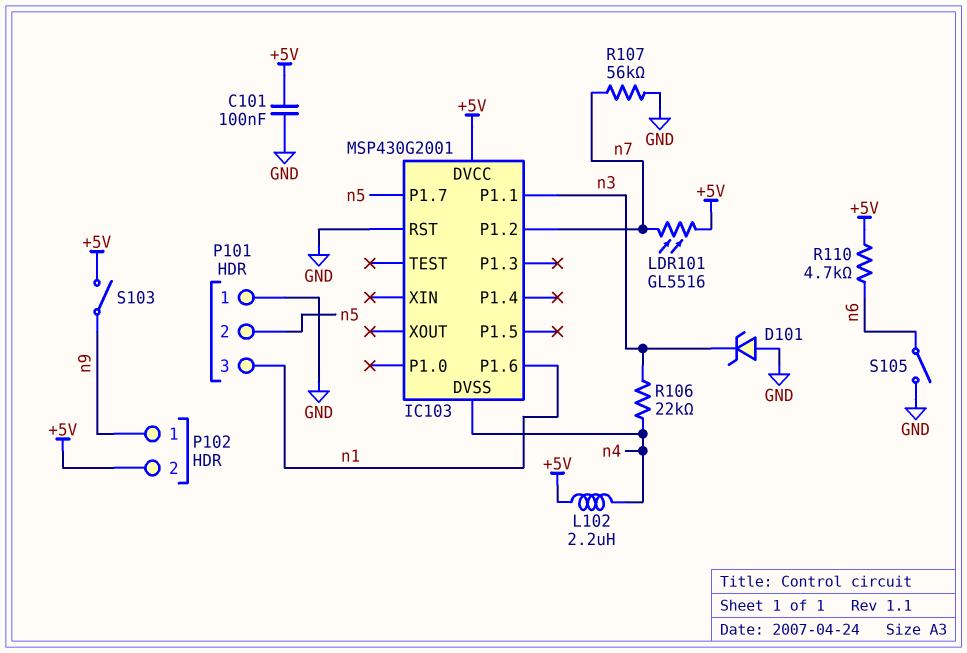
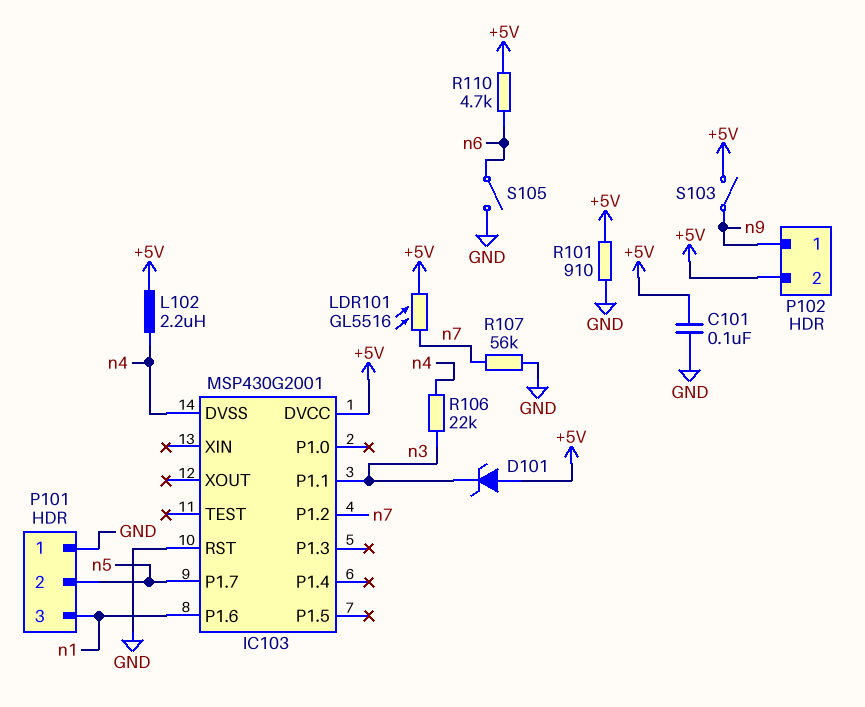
D101: zener (A GND, K n3) -> zener (A +5V, K n3)
R101: none -> 910 (+5V, GND)

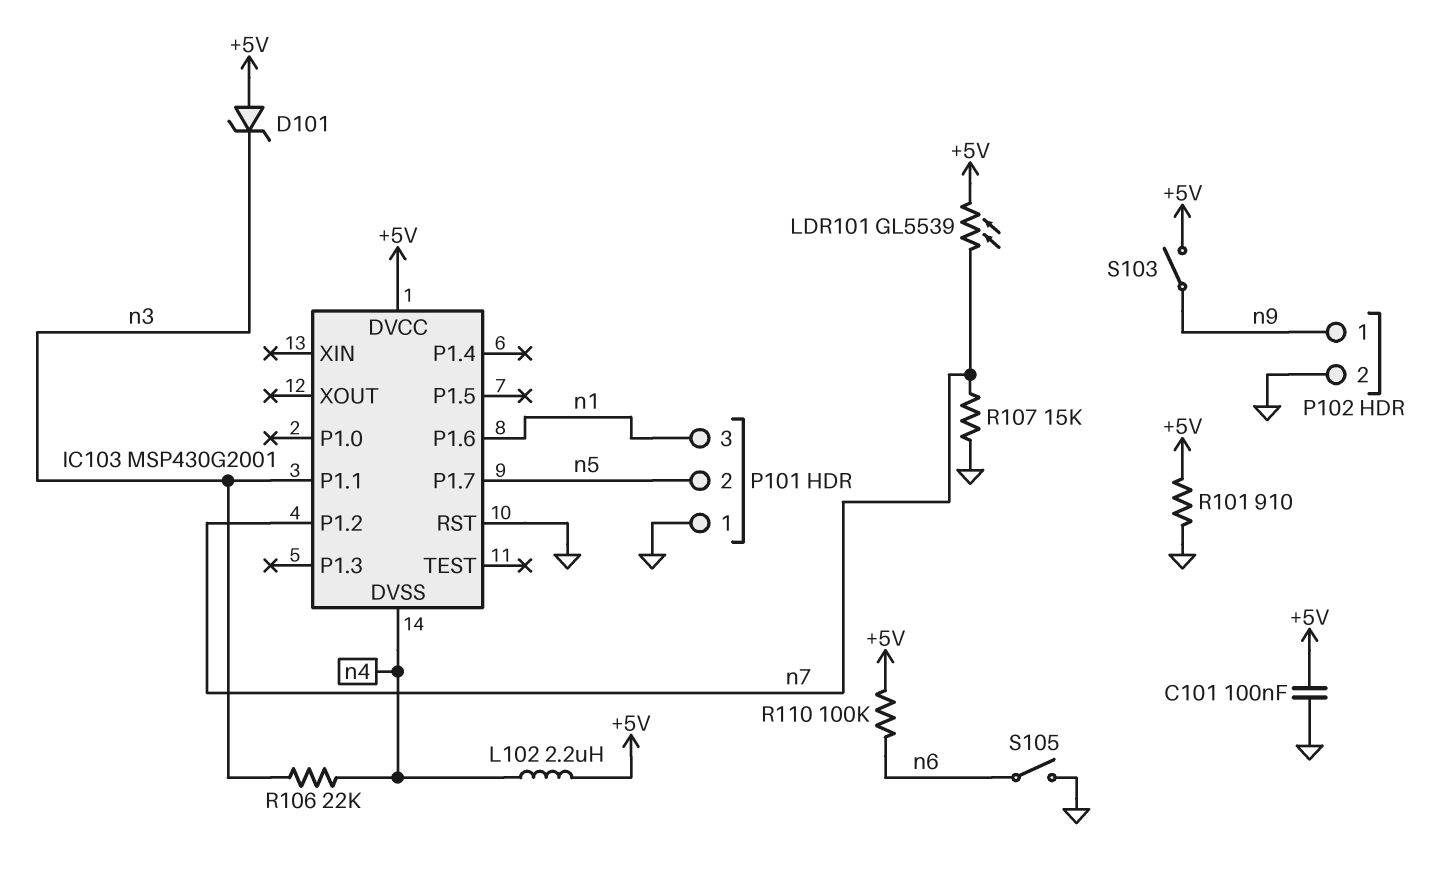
LDR101: GL5516 (+5V, n7) -> GL5539 (+5V, n7)
P102 pin 2: +5V -> GND
R107: 56k (GND, n7) -> 15k (GND, n7)
R110: 4.7k (+5V, n6) -> 100k (+5V, n6)

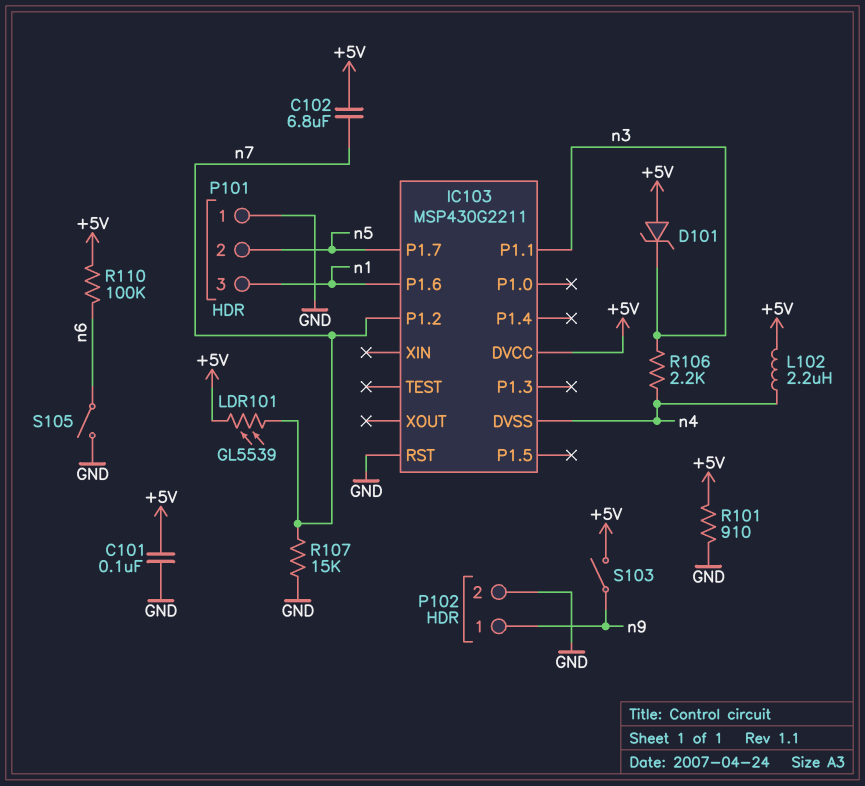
C102: none -> 6.8uF (+5V, n7)
IC103: MSP430G2001 -> MSP430G2211
R106: 22k (n3, n4) -> 2.2k (n3, n4)

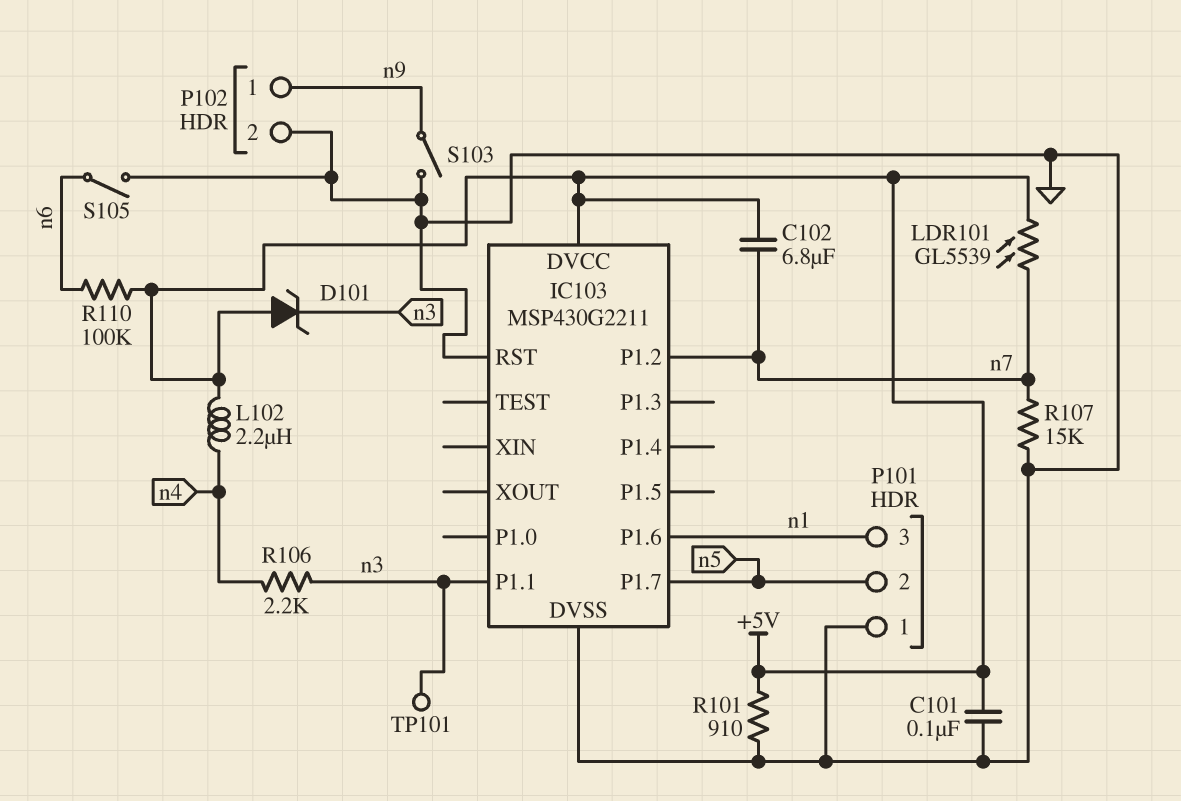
IC103 pin DVSS: n4 -> GND
S103: switch (+5V, n9) -> switch (GND, n9)
TP101: none -> test point (n3)

